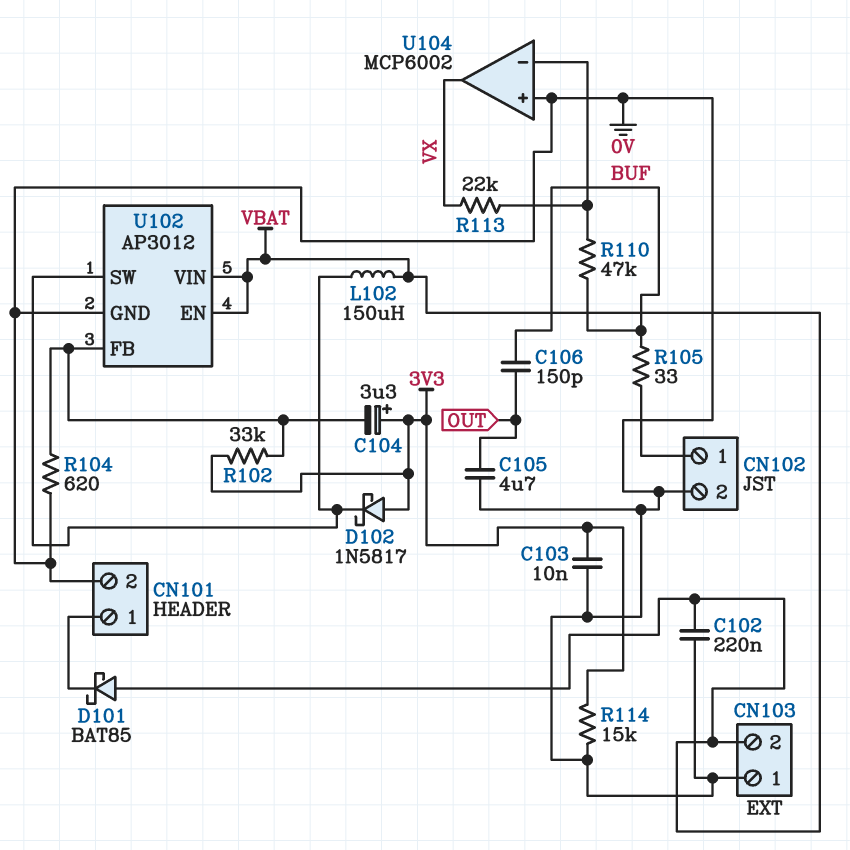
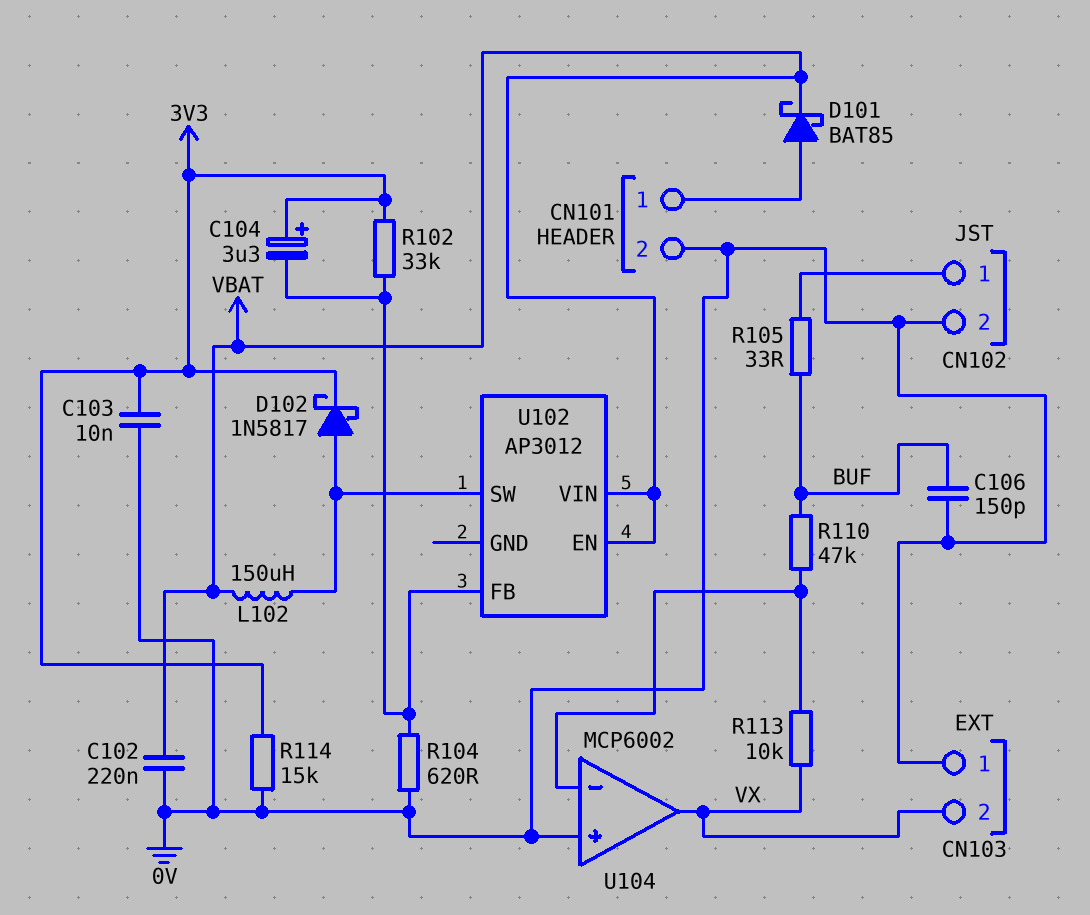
C105: 4.7uF (0V, OUT) -> none
C106: 150pF (BUF, OUT) -> 150pF (0V, BUF)
CN103 pin 2: VBAT -> VX
D101: schottky BAT85 (A VBAT, K CN101/1) -> schottky BAT85 (A CN101/1, K VBAT)
D102: schottky 1N5817 (A 3V3, K U102/SW) -> schottky 1N5817 (A U102/SW, K 3V3)
R113: 22k (U104/in-, VX) -> 10k (U104/in-, VX)
U102 pin GND: 0V -> none

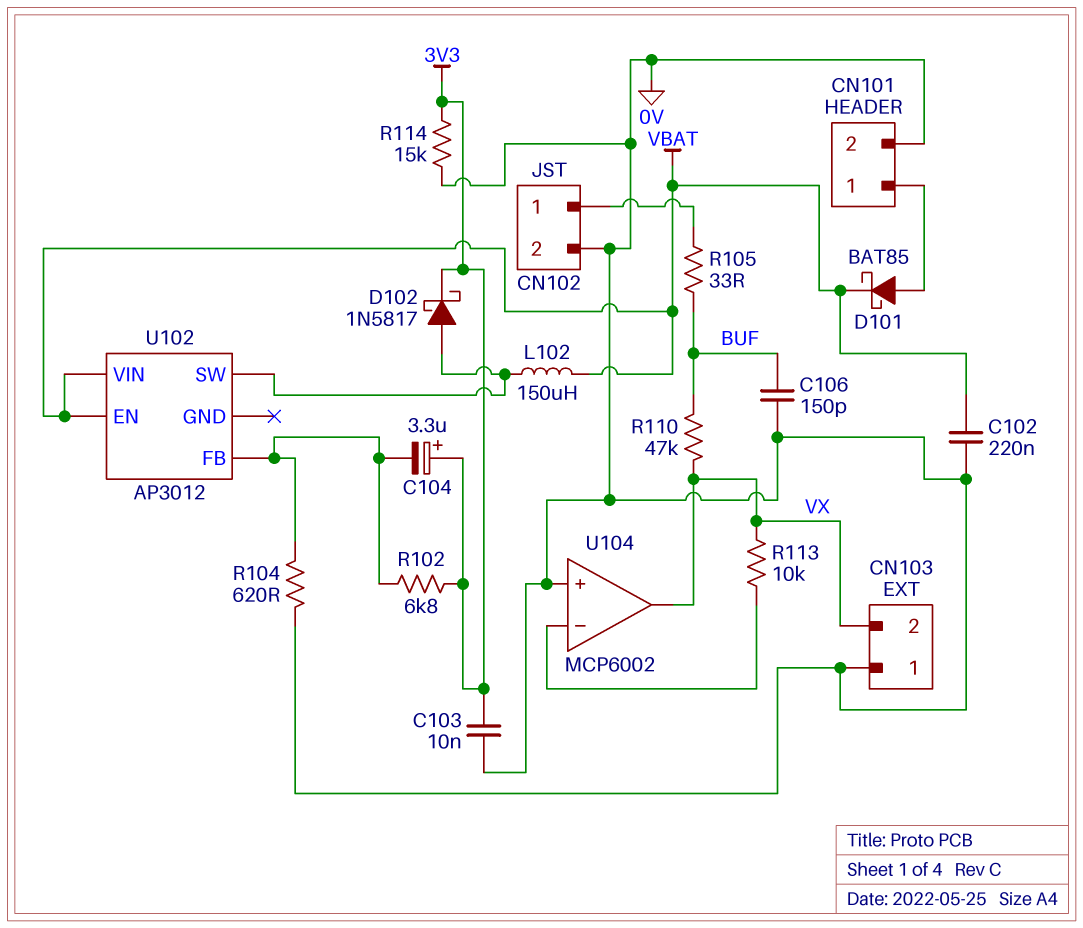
R102: 33k (3V3, U102/FB) -> 6.8k (3V3, U102/FB)
R110: 47k (BUF, U104/in-) -> 47k (BUF, VX)

